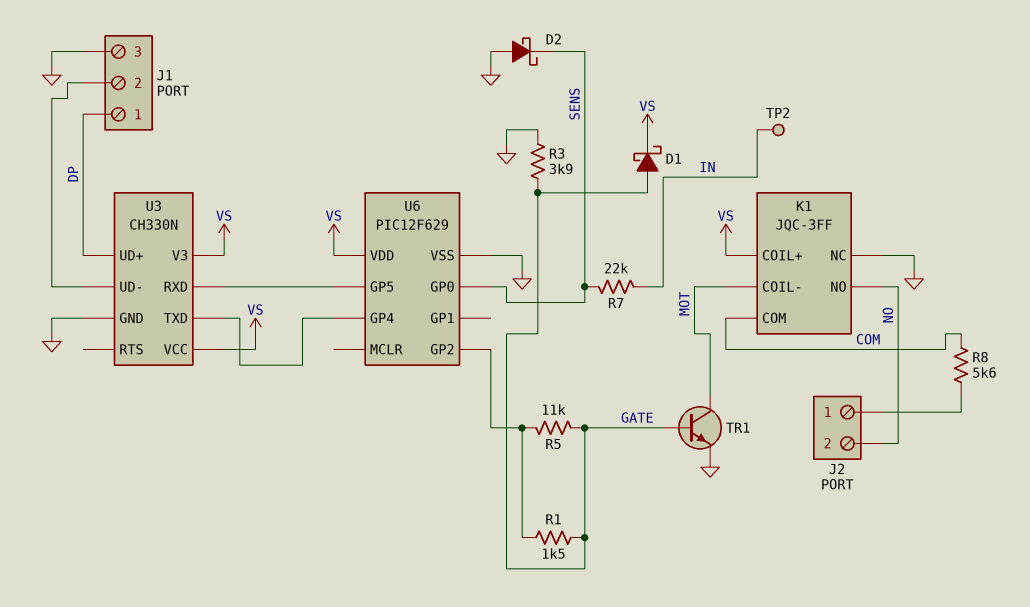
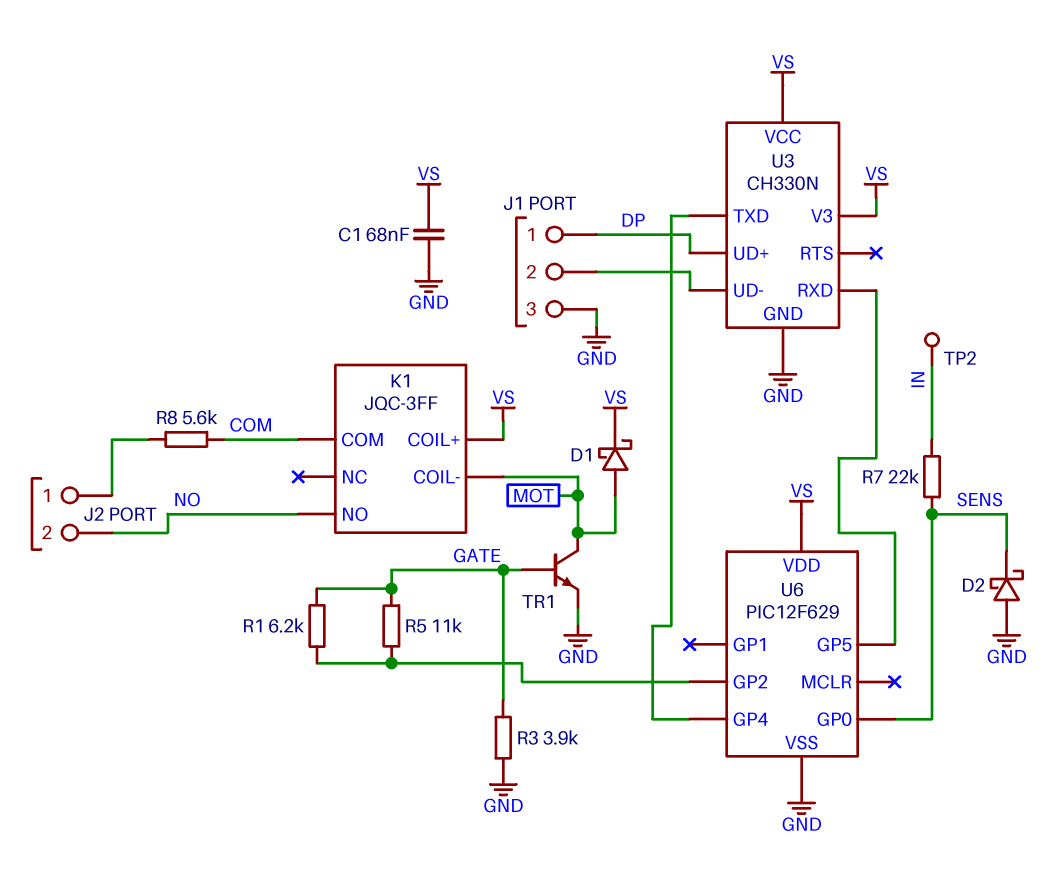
C1: none -> 68nF (GND, VS)
D1: schottky (A GATE, K VS) -> schottky (A MOT, K VS)
K1 pin NC: GND -> none
R1: 1.5k (GATE, U6/GP2) -> 6.2k (GATE, U6/GP2)

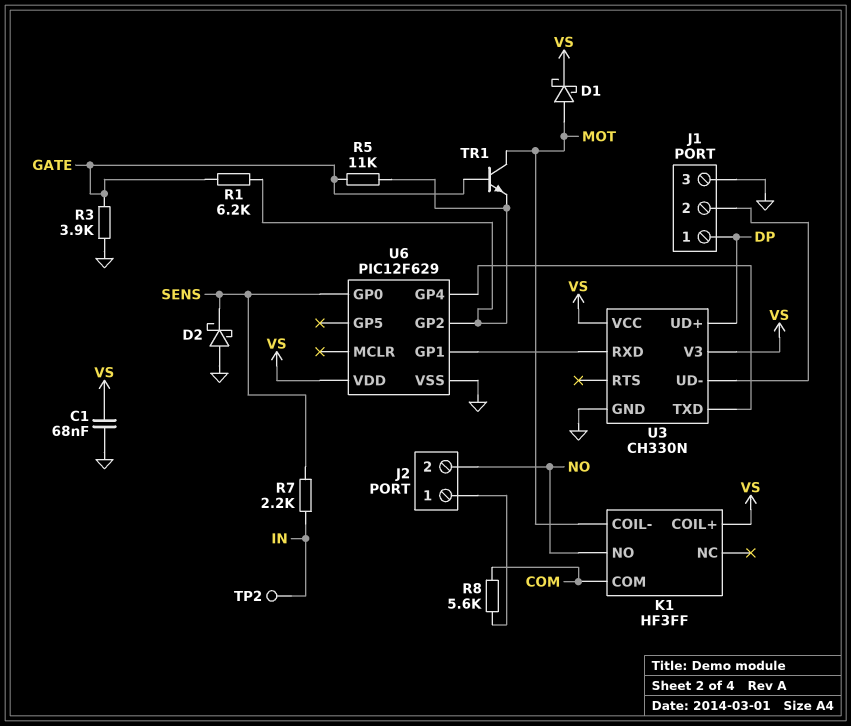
K1: JQC-3FF -> HF3FF
R7: 22k (IN, SENS) -> 2.2k (IN, SENS)
TR1: NPN (B GATE, C MOT, E GND) -> NPN (B GATE, C MOT, E U6/GP2)
U6 pin GP1: none -> U3/RXD
U6 pin GP5: U3/RXD -> none

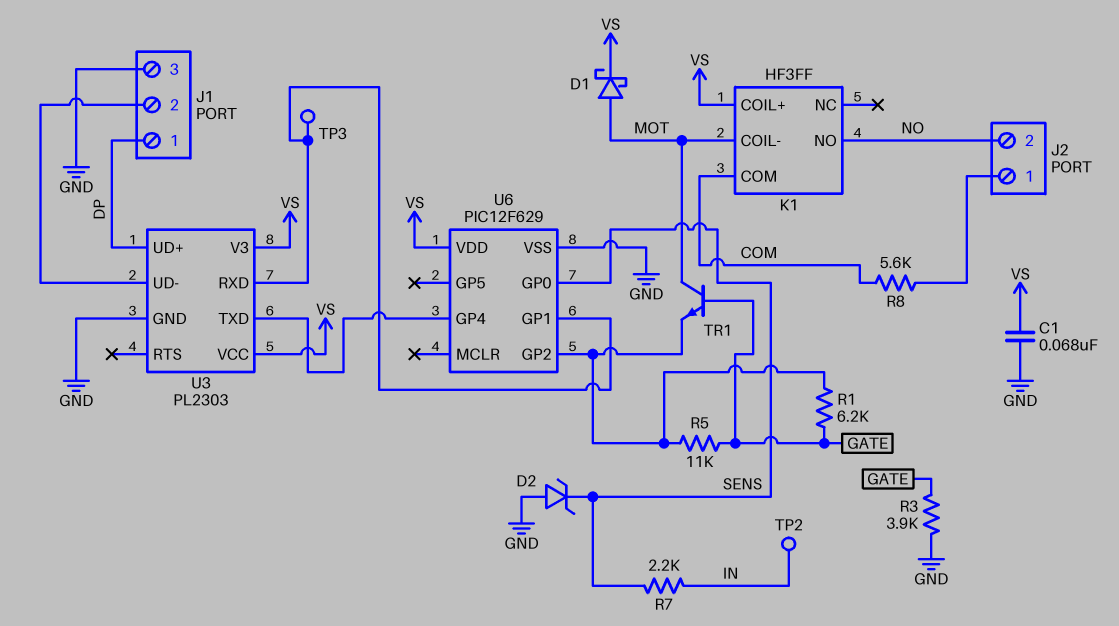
D2: schottky (A GND, K SENS) -> zener (A GND, K SENS)
TP3: none -> test point (U3/RXD)
U3: CH330N -> PL2303

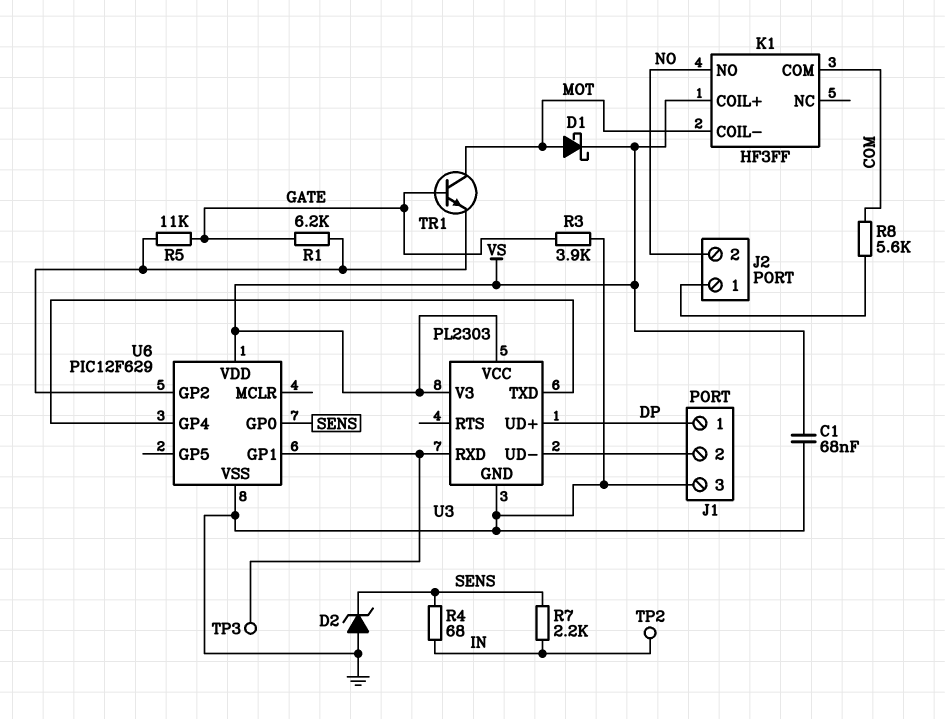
R4: none -> 68 (IN, SENS)

